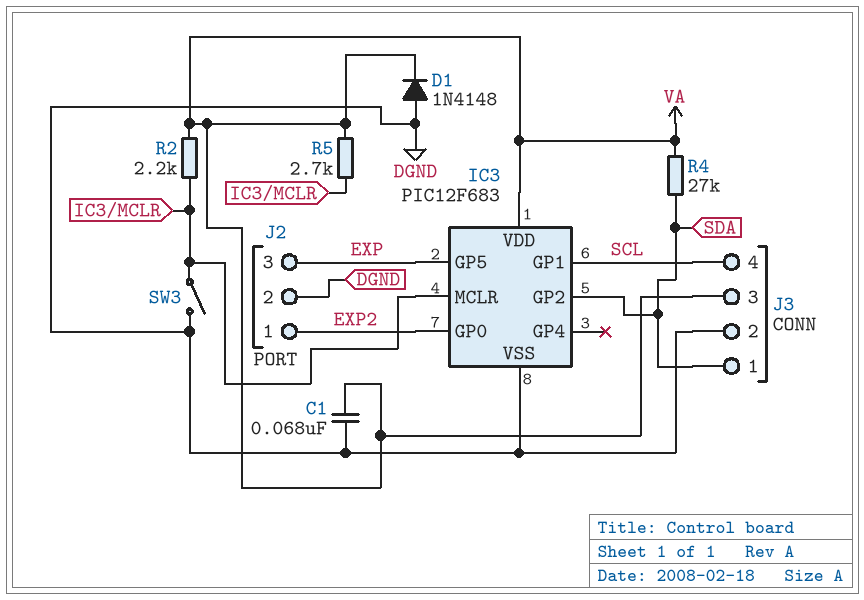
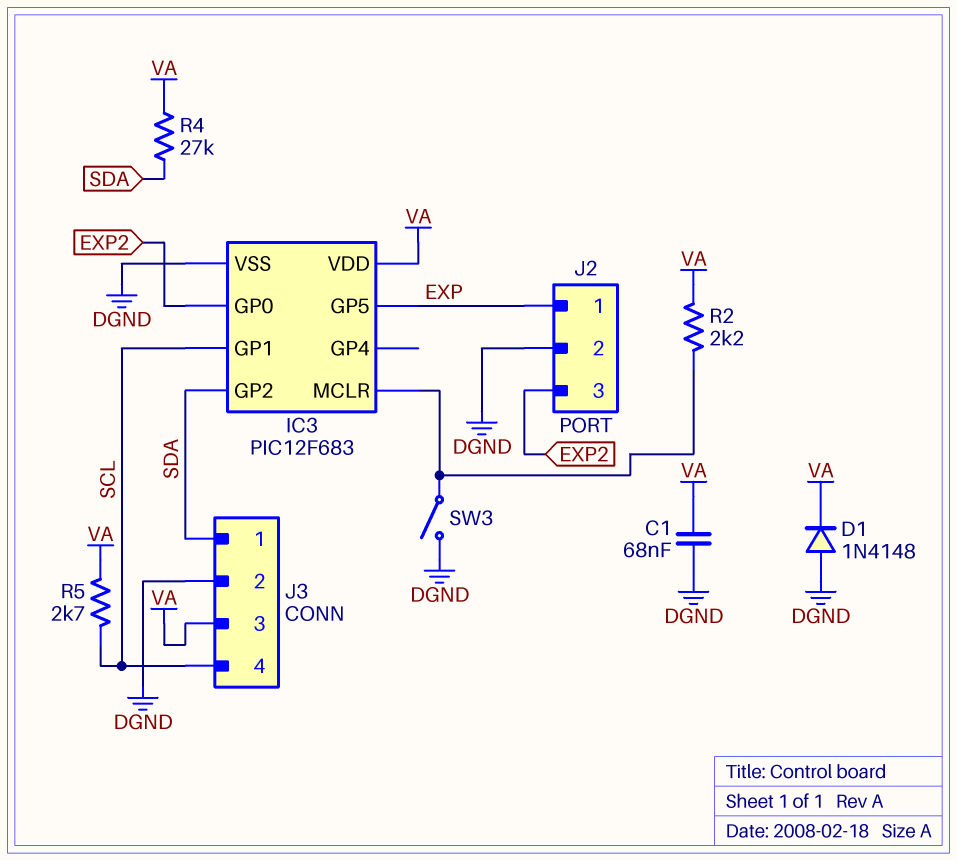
J2 pin 1: EXP2 -> EXP
J2 pin 3: EXP -> EXP2
R5: 2.7k (IC3/MCLR, VA) -> 2.7k (SCL, VA)

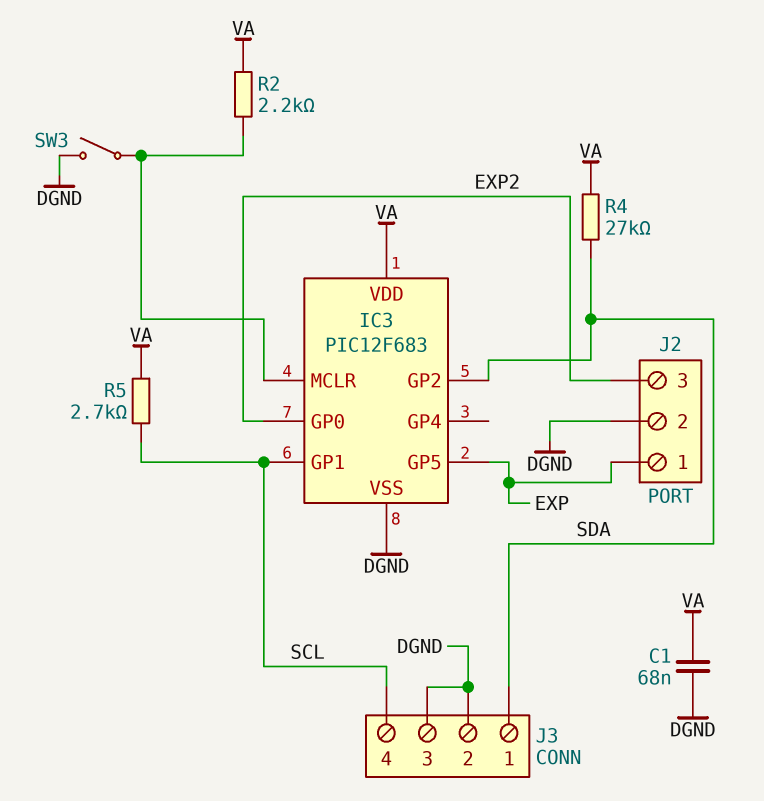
D1: diode 1N4148 (A DGND, K VA) -> none
J3 pin 3: VA -> DGND

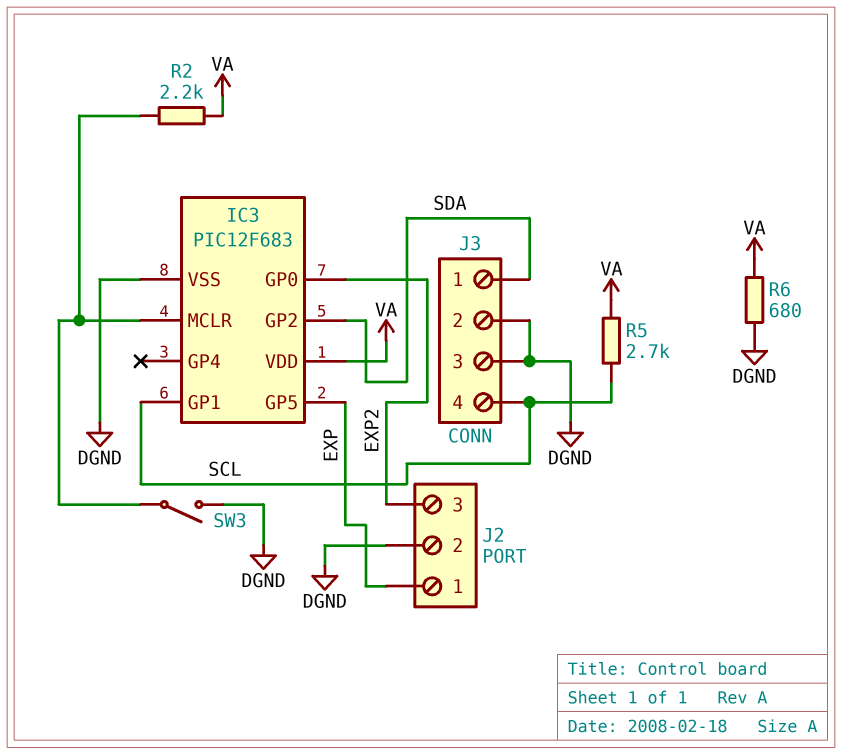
C1: 68nF (DGND, VA) -> none
R4: 27k (SDA, VA) -> none
R6: none -> 680 (DGND, VA)

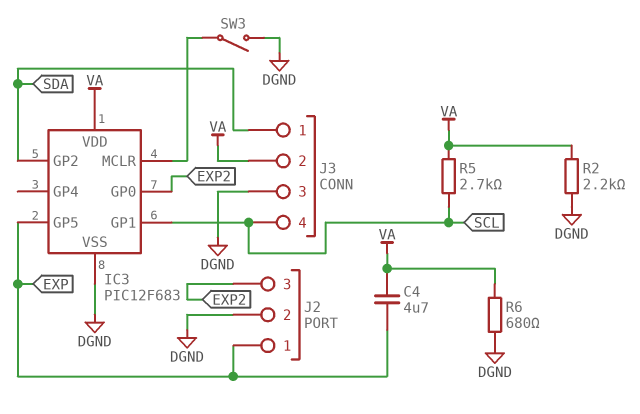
C4: none -> 4.7uF (EXP, VA)
J3 pin 2: DGND -> VA
R2: 2.2k (IC3/MCLR, VA) -> 2.2k (DGND, VA)

